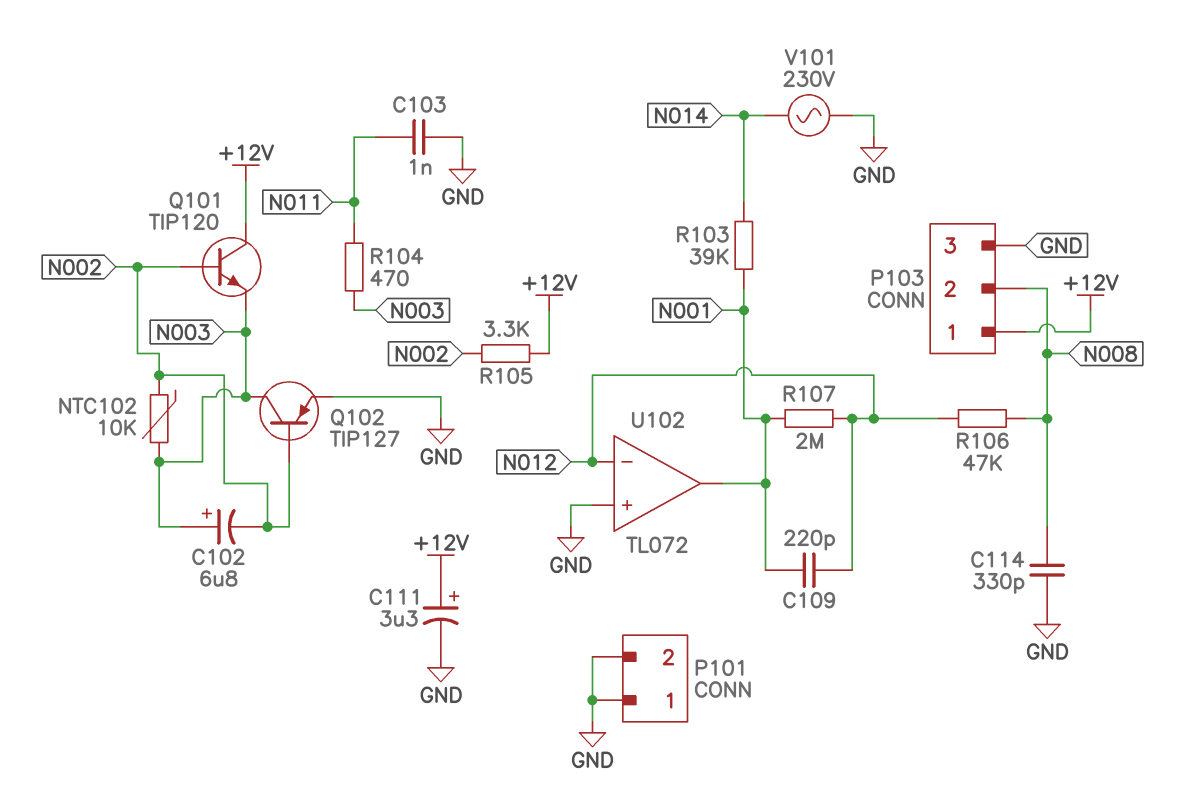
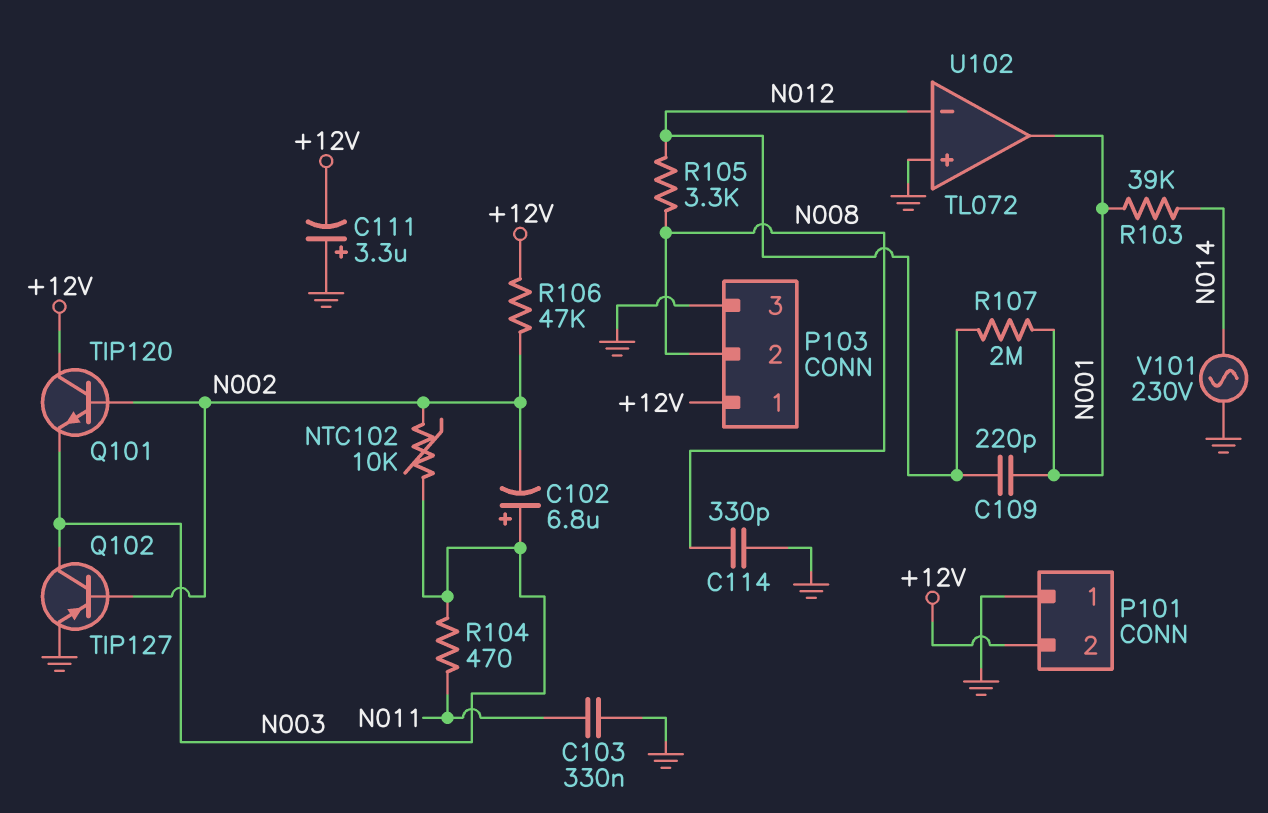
C103: 1nF (GND, N011) -> 330nF (GND, N011)
C111: 3.3uF (plus +12V, minus GND) -> 3.3uF (plus GND, minus +12V)
P101 pin 2: GND -> +12V
R105: 3.3k (+12V, N002) -> 3.3k (N008, N012)
R106: 47k (N008, N012) -> 47k (+12V, N002)

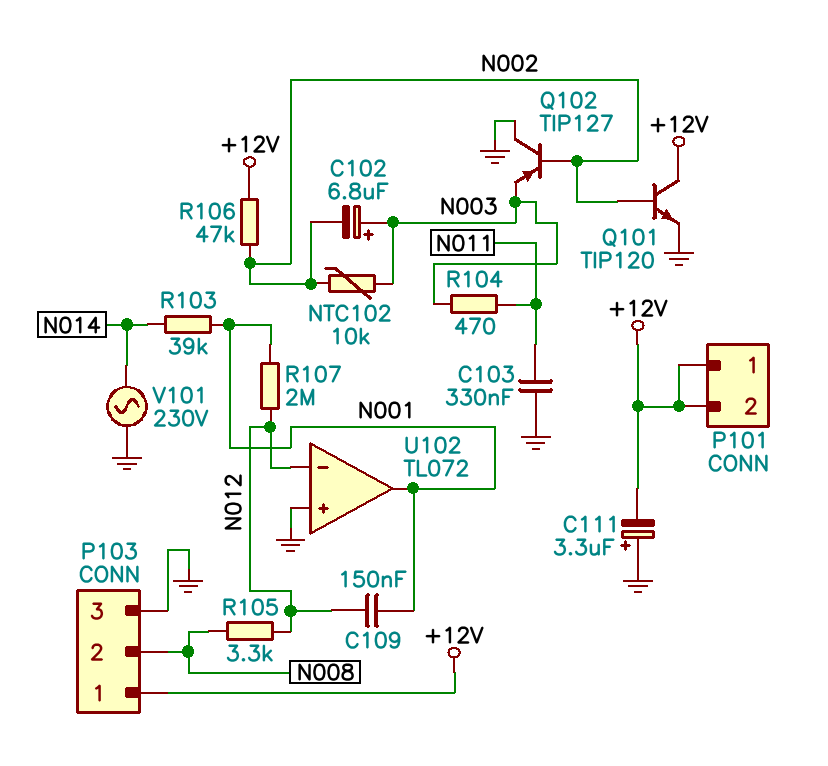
C109: 220pF (N001, N012) -> 150nF (N001, N012)
C114: 330pF (GND, N008) -> none
P101 pin 1: GND -> +12V
Q101: NPN TIP120 (B N002, C +12V, E N003) -> NPN TIP120 (B N002, C +12V, E GND)
Q102: PNP TIP127 (B N002, C N003, E GND) -> PNP TIP127 (B N002, C GND, E N003)

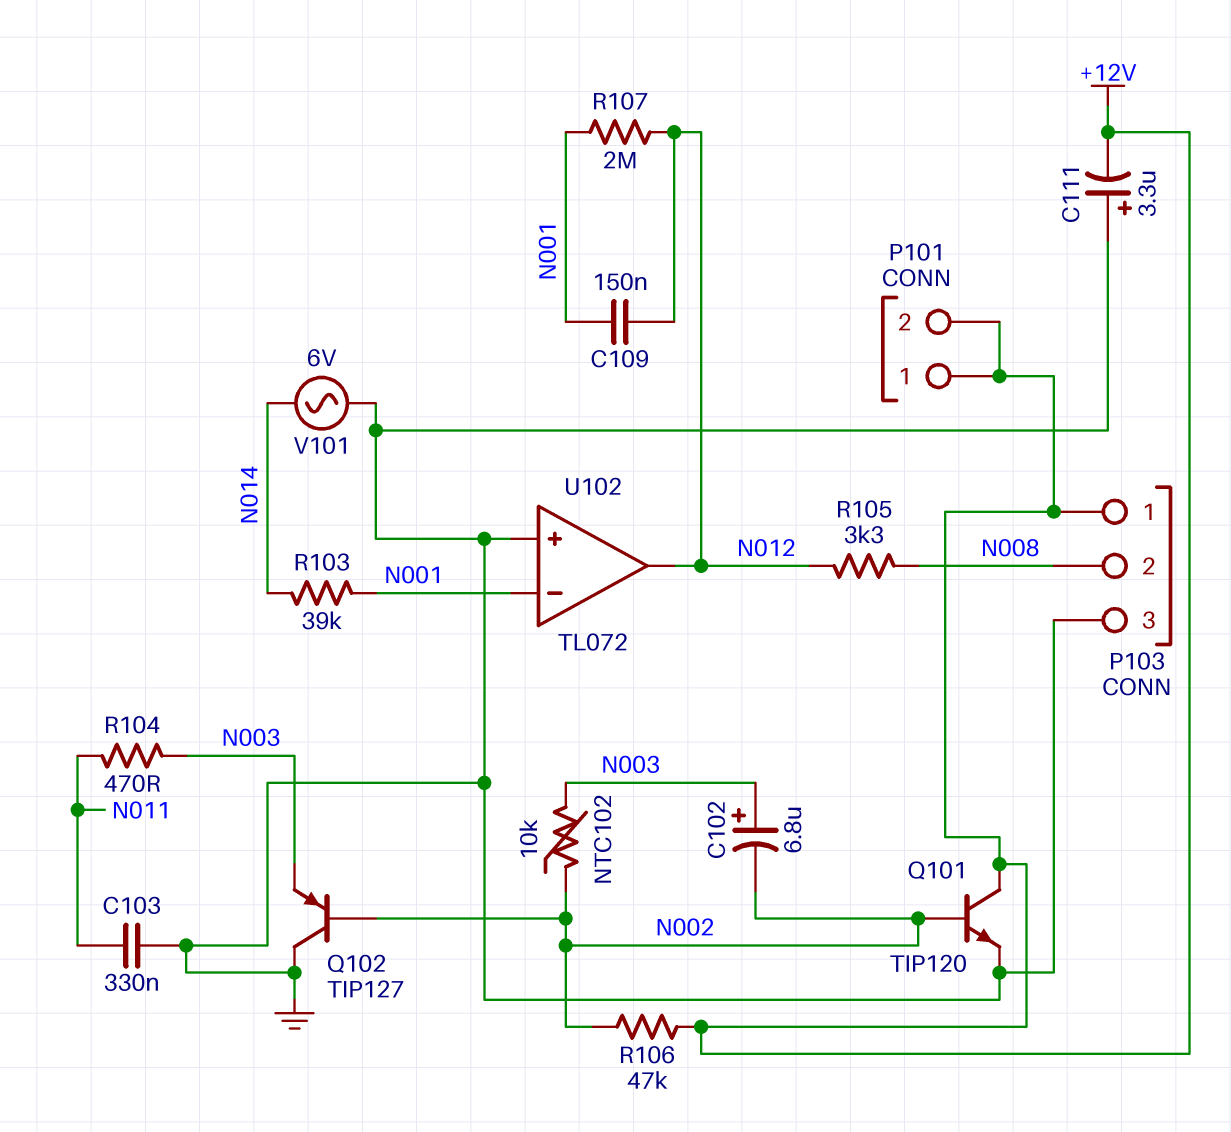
U102 pin in-: N012 -> N001
U102 pin out: N001 -> N012
V101: AC 230V (GND, N014) -> AC 6V (GND, N014)

